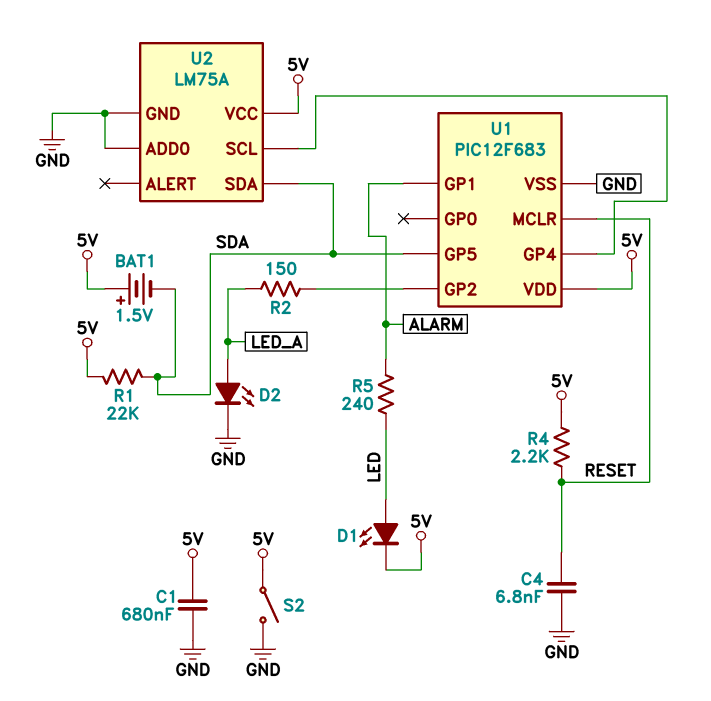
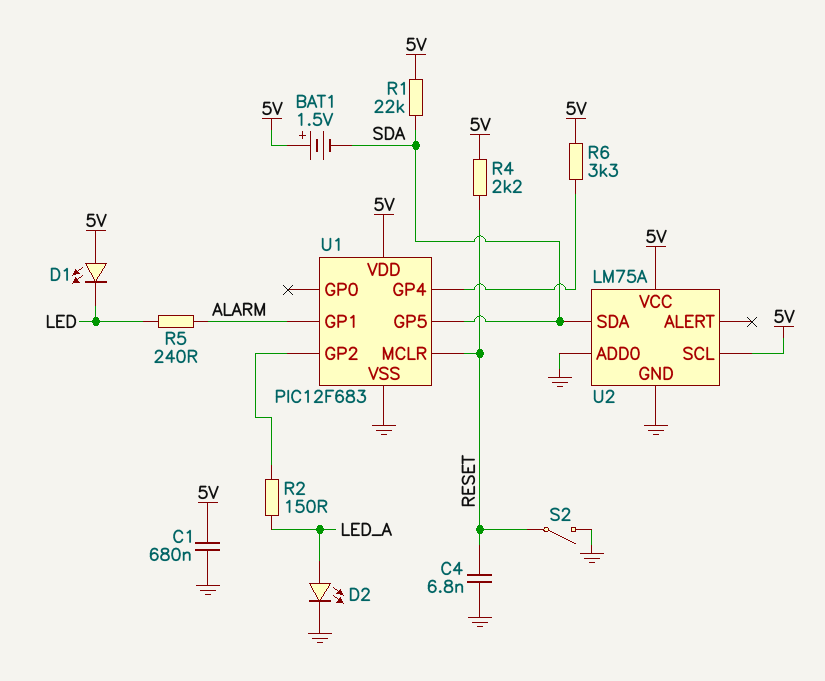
D1: LED (A LED, K 5V) -> LED (A 5V, K LED)
R6: none -> 3.3k (5V, U1/GP4)
S2: switch (5V, GND) -> switch (GND, RESET)
U2 pin SCL: U1/GP4 -> 5V

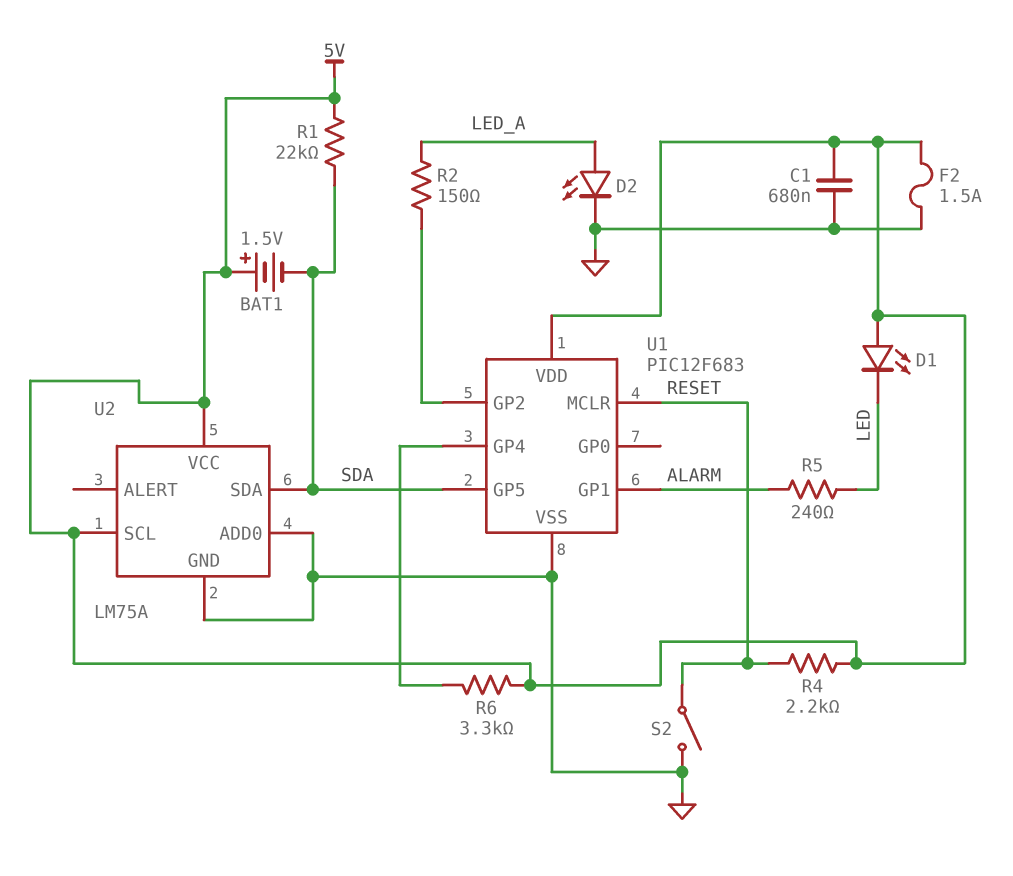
C4: 6.8nF (GND, RESET) -> none
F2: none -> 1.5A (5V, GND)

